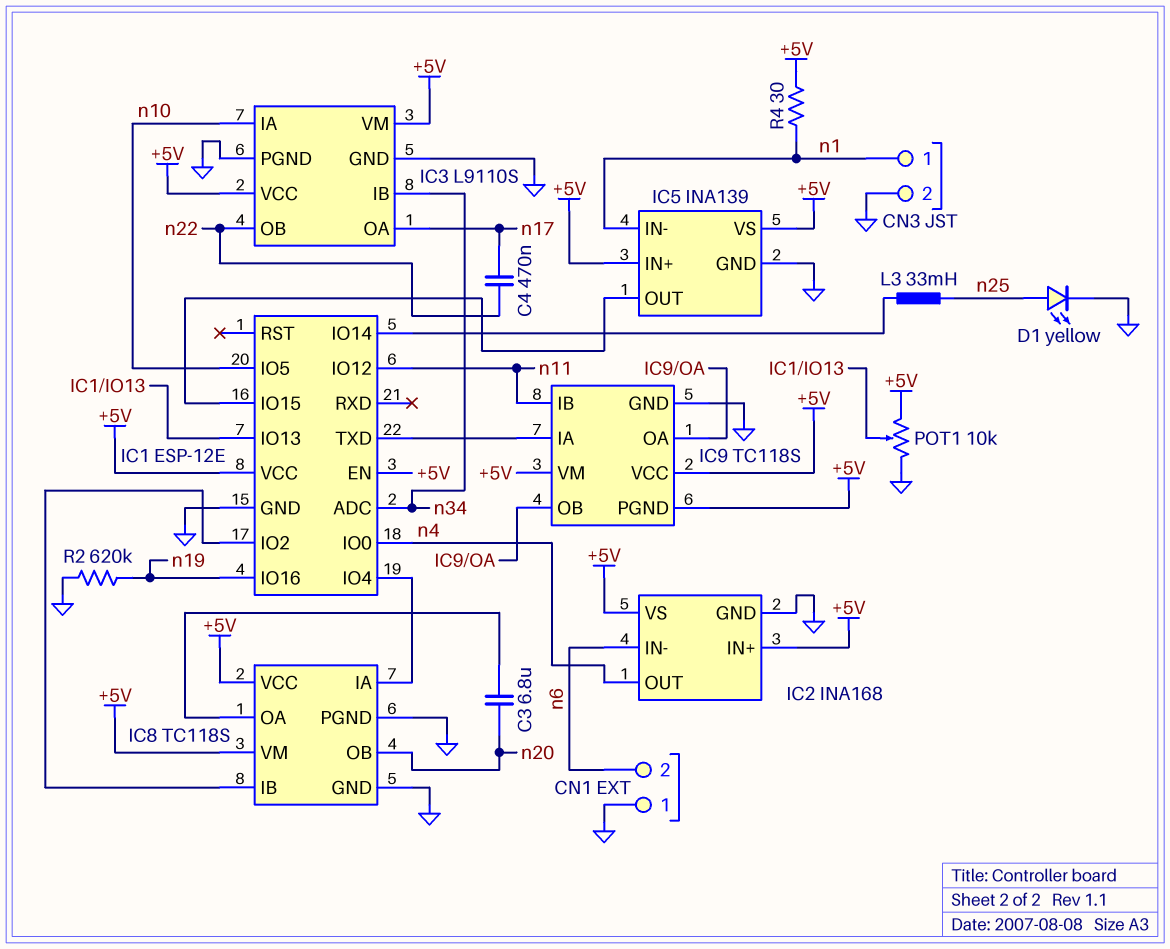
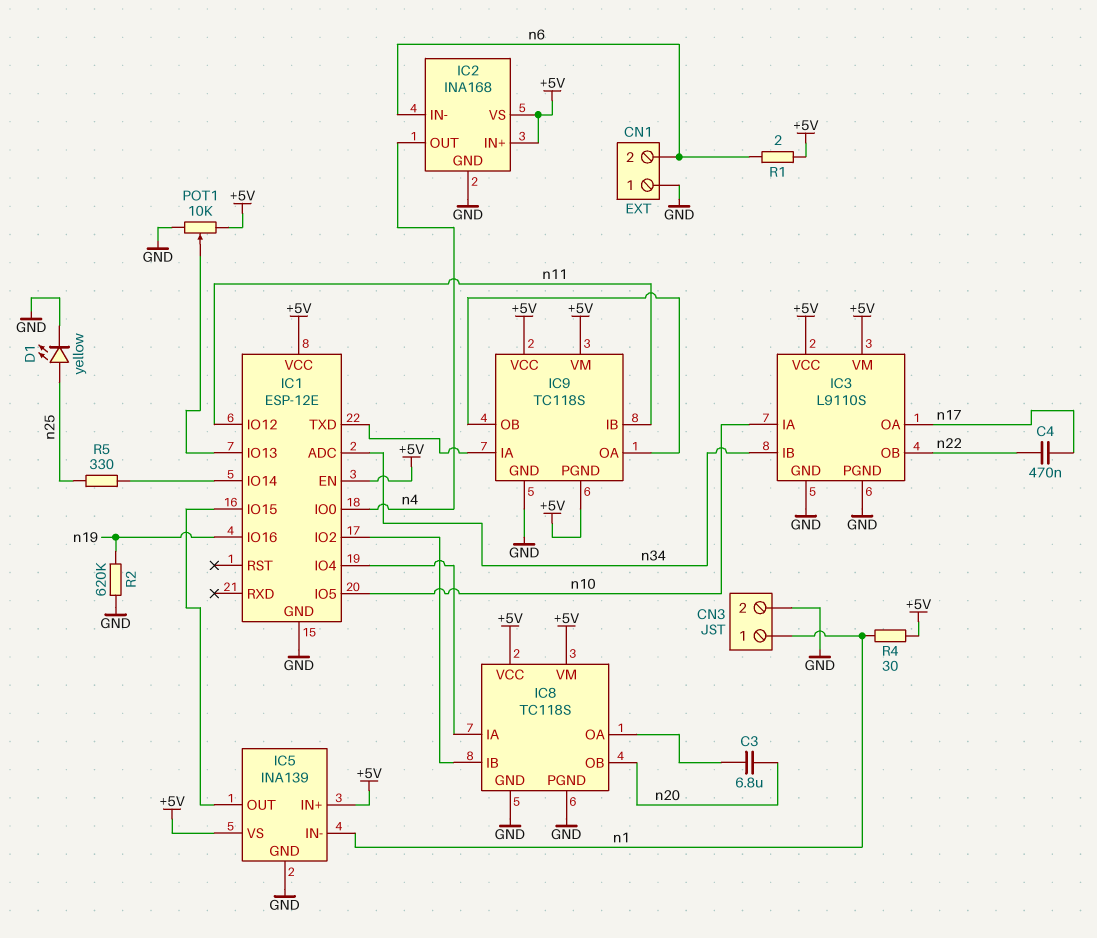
L3: 33mH (IC1/IO14, n25) -> none
R1: none -> 2 (+5V, n6)
R5: none -> 330 (IC1/IO14, n25)

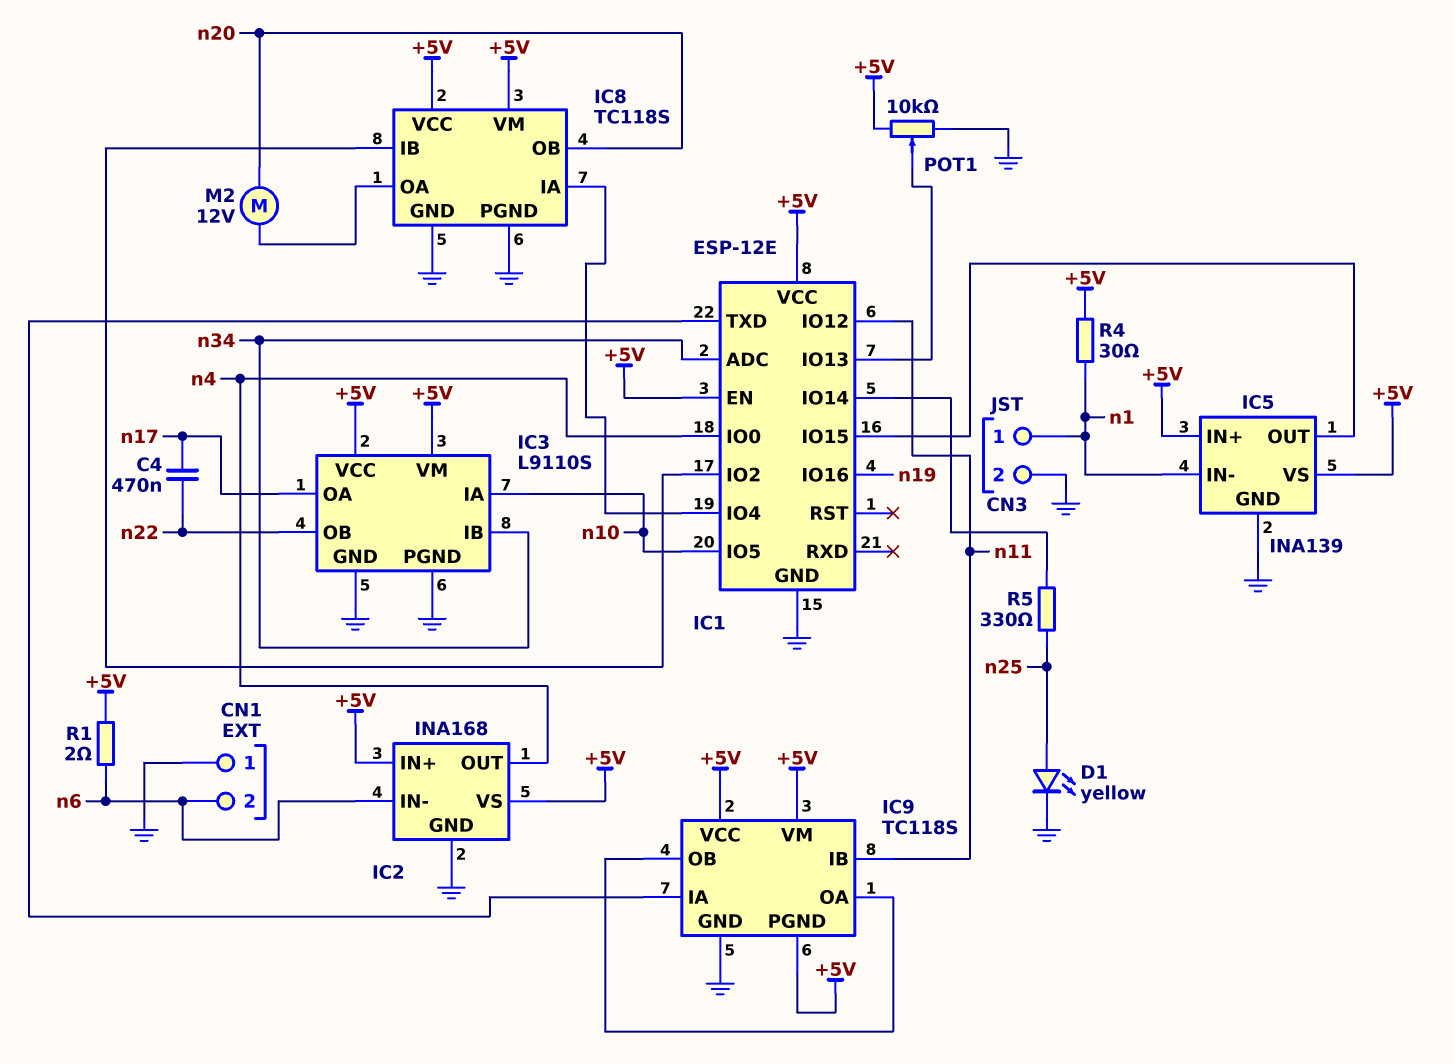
C3: 6.8uF (IC8/OA, n20) -> none
M2: none -> motor 12V (IC8/OA, n20)
R2: 620k (GND, n19) -> none

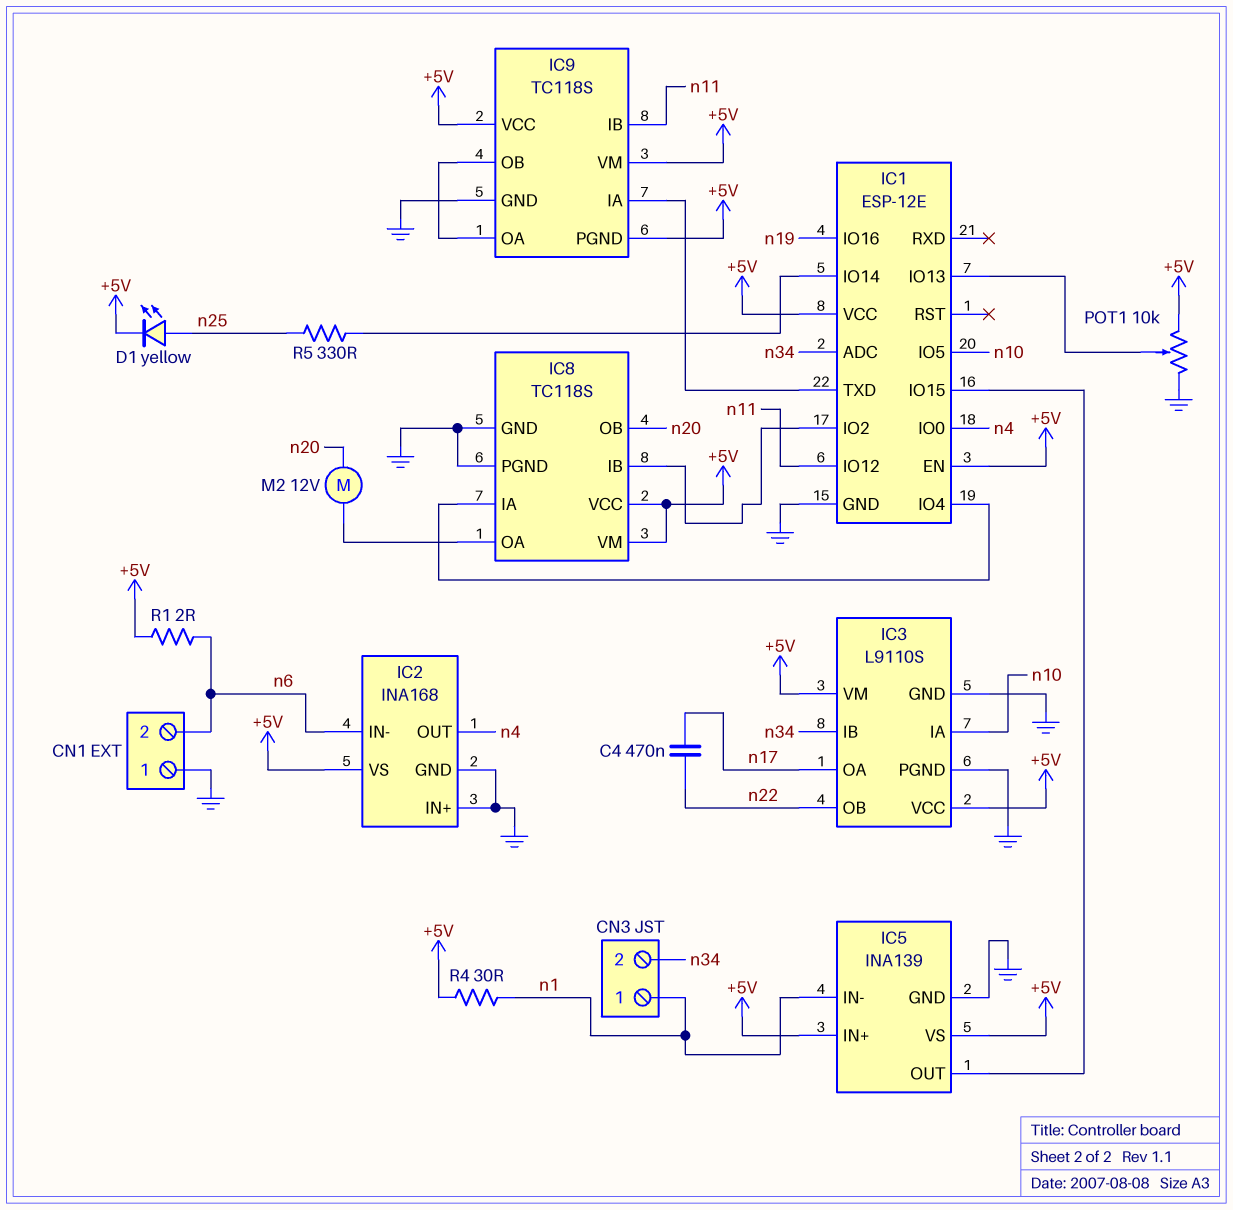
CN3 pin 2: GND -> n34
D1: LED yellow (A n25, K GND) -> LED yellow (A n25, K +5V)
IC2 pin IN+: +5V -> GND

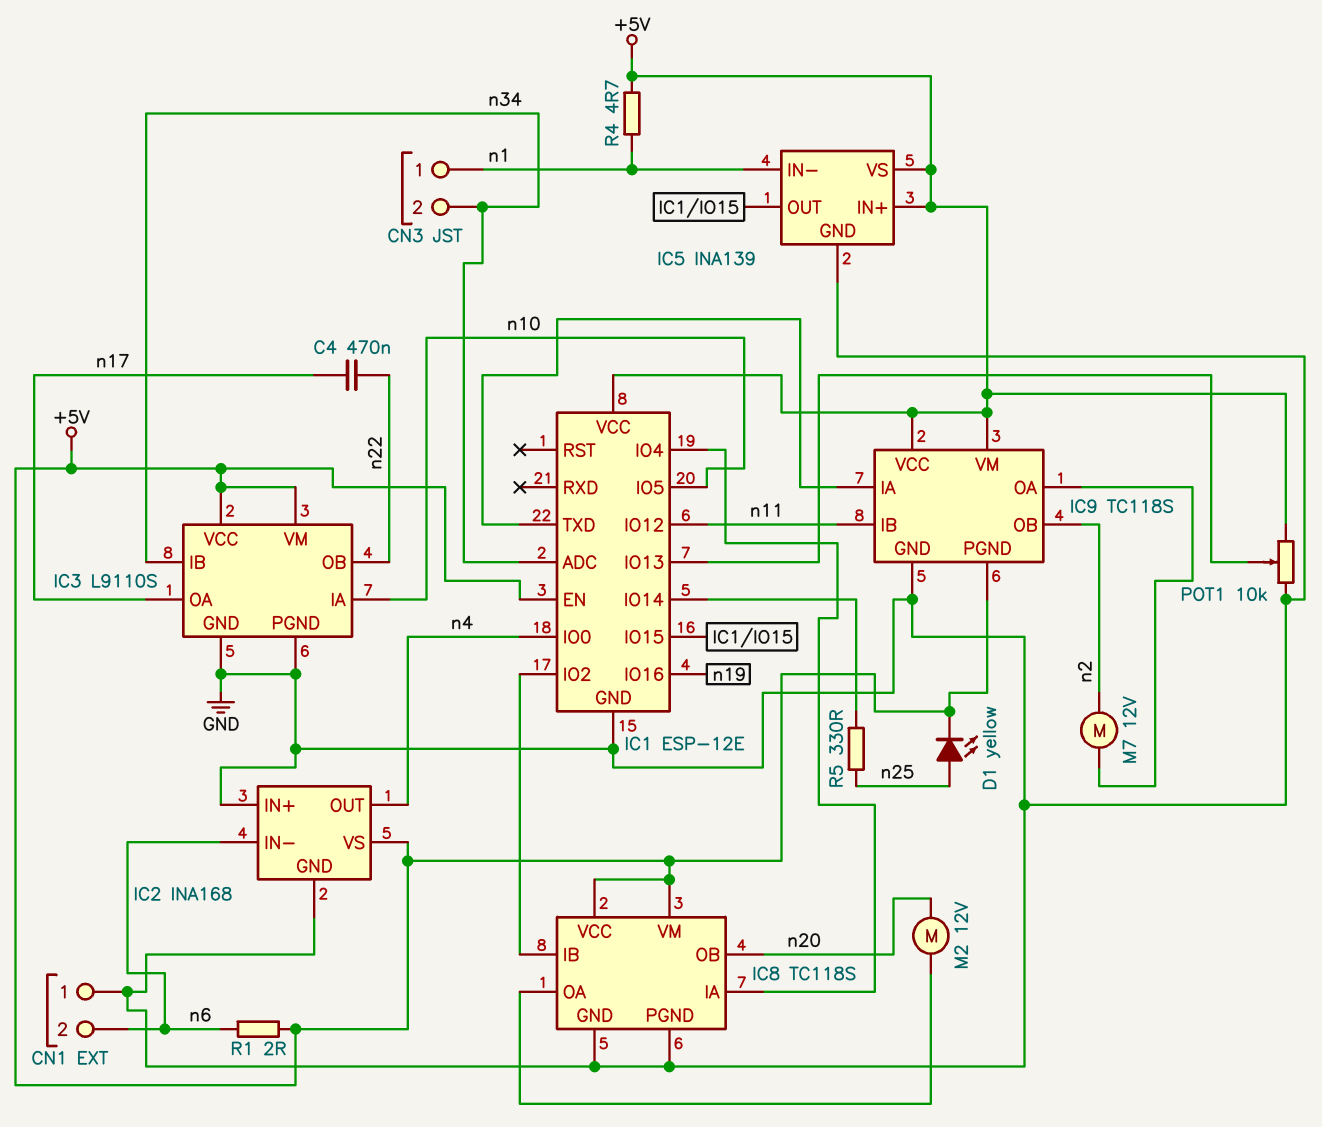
IC9 pin OB: IC9/OA -> n2
M7: none -> motor 12V (IC9/OA, n2)
R4: 30 (+5V, n1) -> 4.7 (+5V, n1)

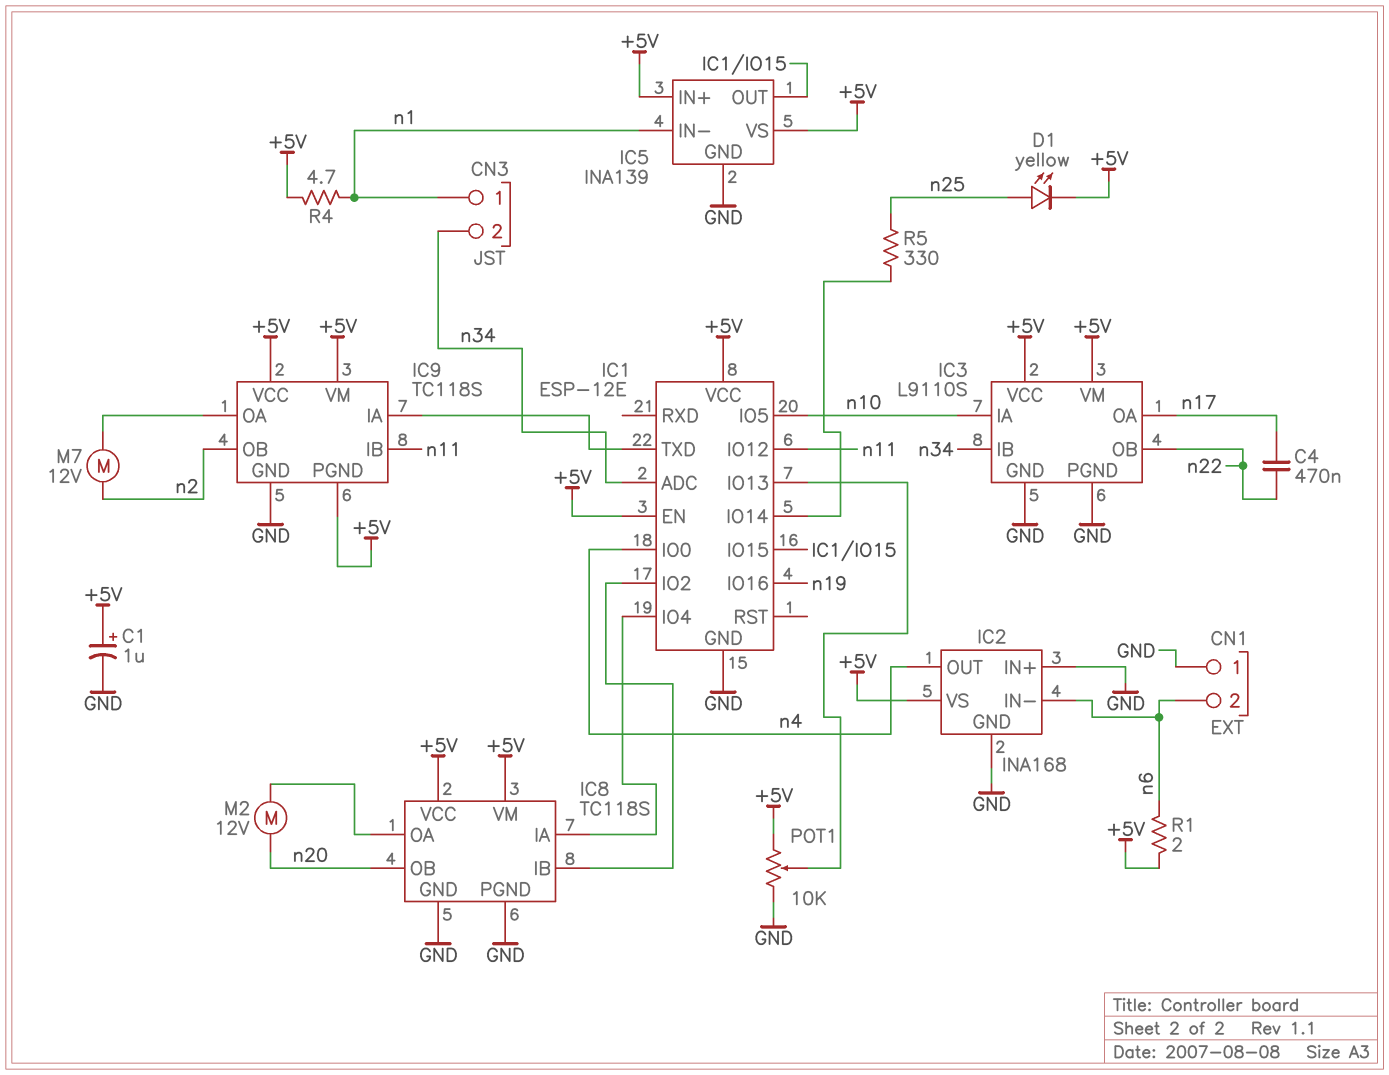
C1: none -> 1uF (plus +5V, minus GND)

